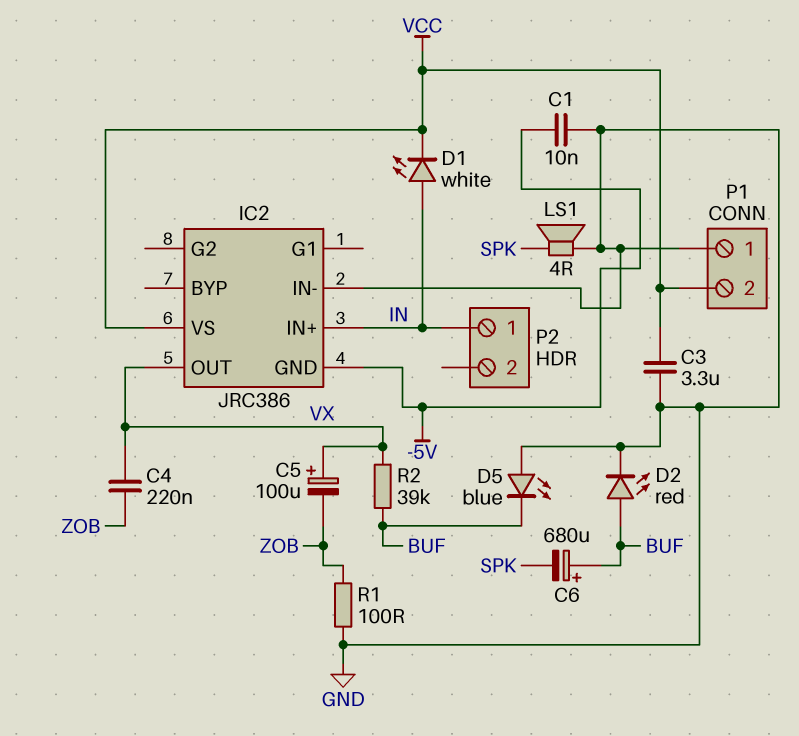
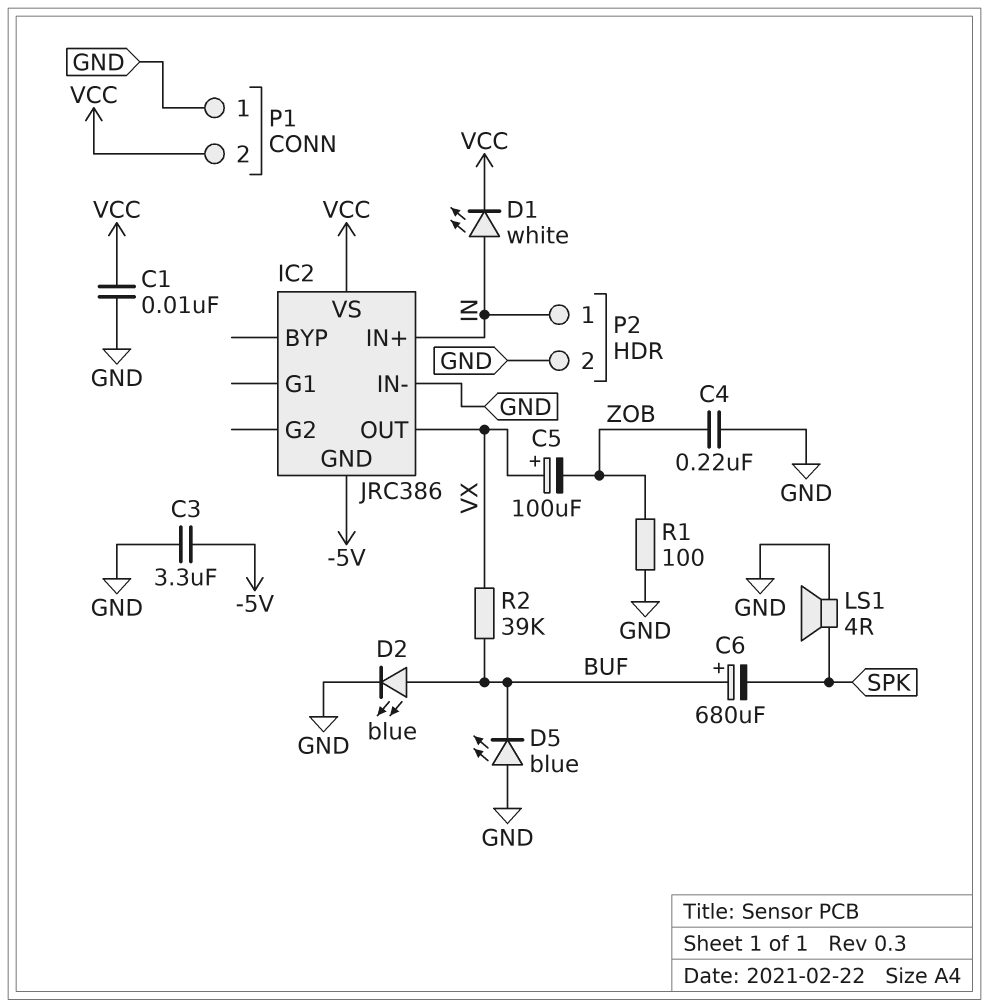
C1: 10nF (-5V, GND) -> 10nF (GND, VCC)
C3: 3.3uF (GND, VCC) -> 3.3uF (-5V, GND)
C4: 220nF (VX, ZOB) -> 220nF (GND, ZOB)
D2: LED red (A BUF, K GND) -> LED blue (A BUF, K GND)
P2 pin 2: none -> GND

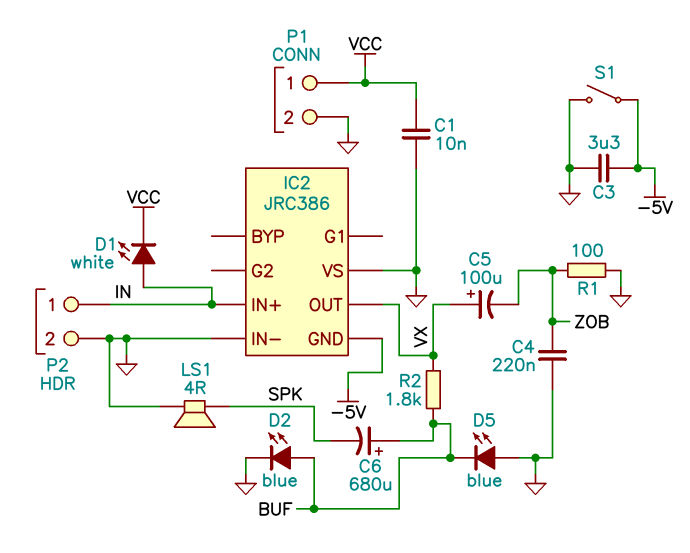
IC2 pin VS: VCC -> GND
P1 pin 1: GND -> VCC
P1 pin 2: VCC -> GND
R2: 39k (BUF, VX) -> 1.8k (BUF, VX)
S1: none -> switch (-5V, GND)

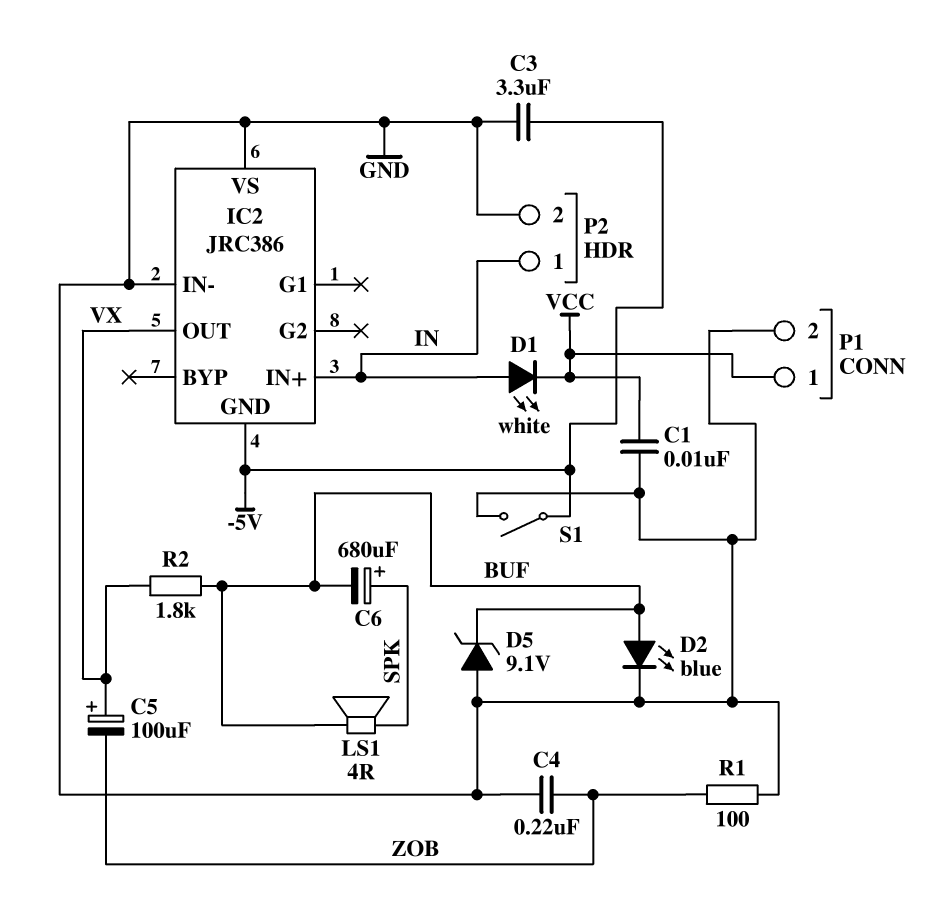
C6: 680uF (plus BUF, minus SPK) -> 680uF (plus SPK, minus BUF)
D5: LED blue (A GND, K BUF) -> zener 9.1V (A GND, K BUF)
LS1: speaker 4R (GND, SPK) -> speaker 4R (BUF, SPK)

